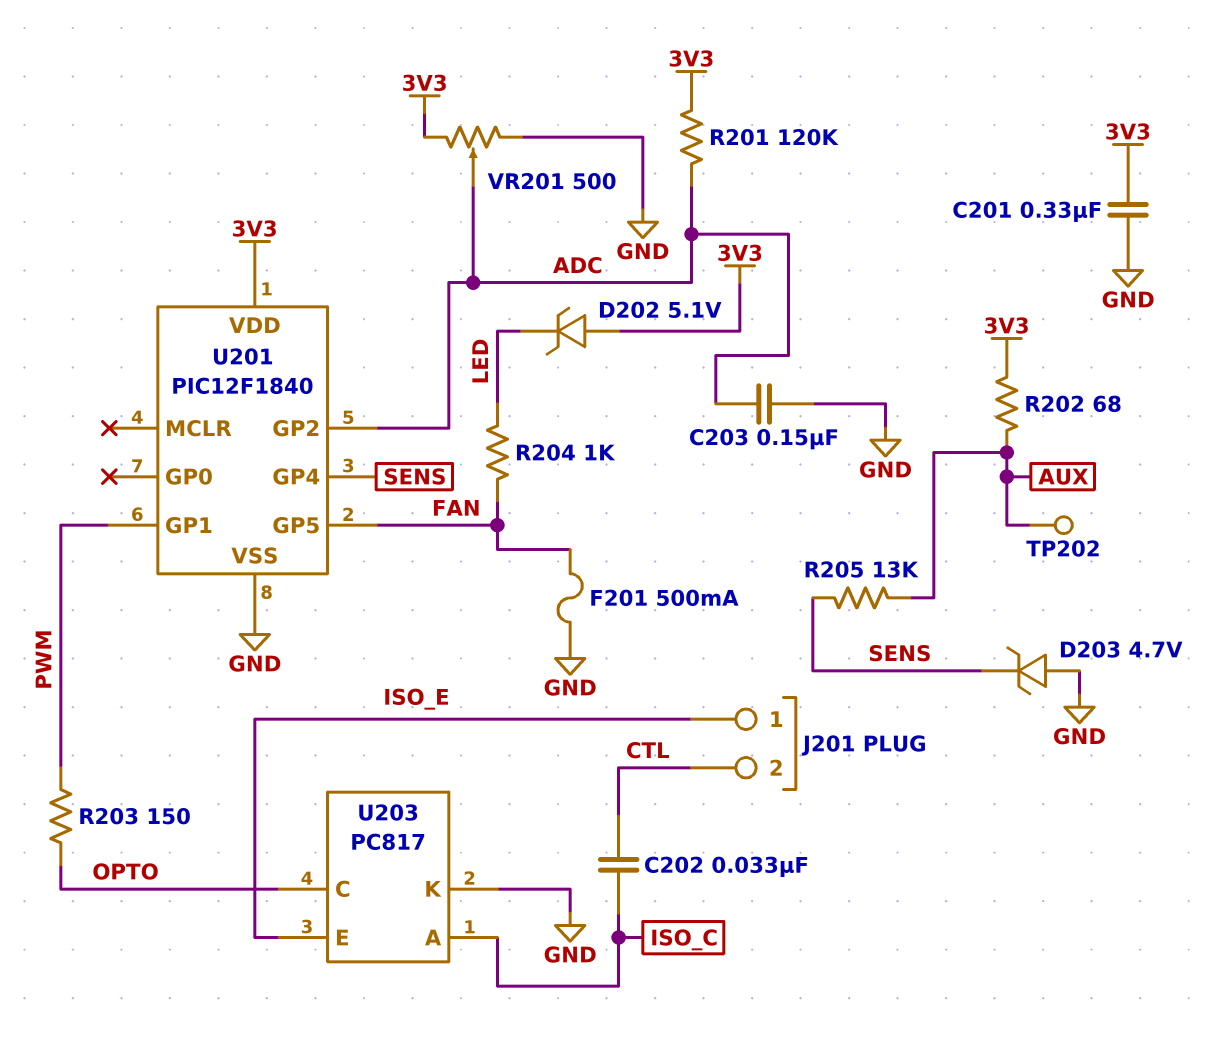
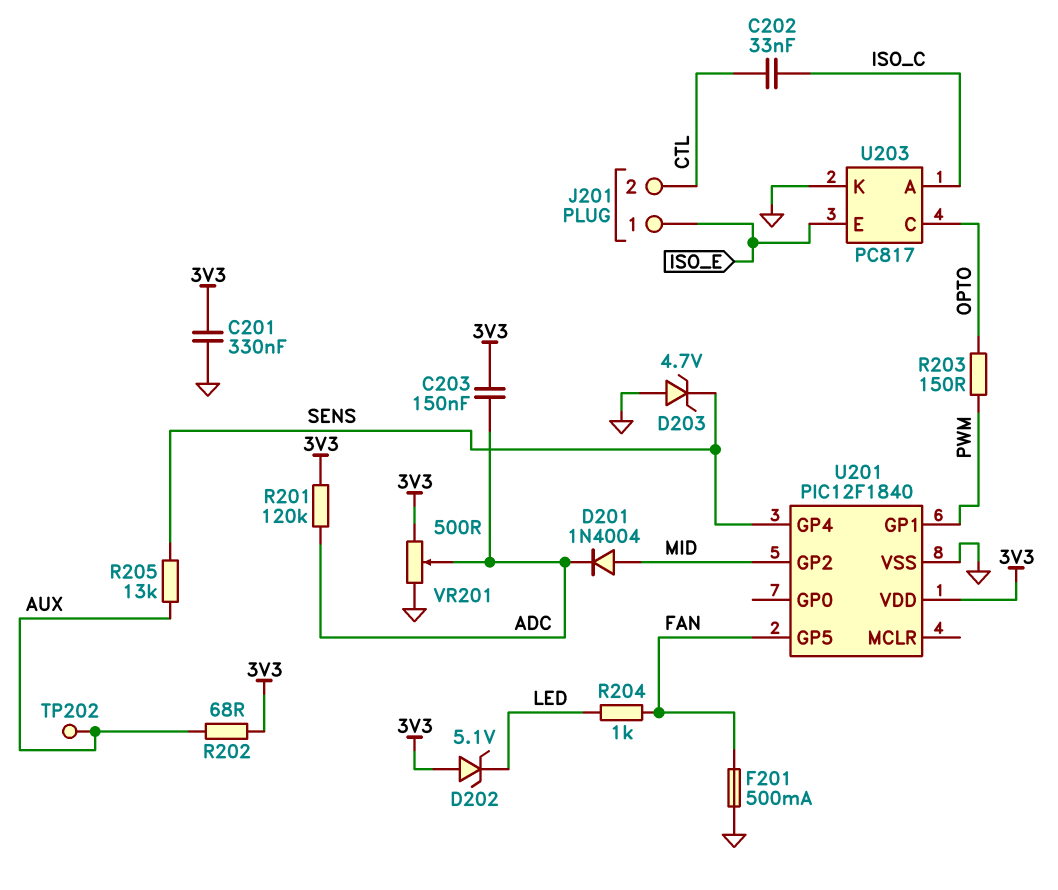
C203: 150nF (ADC, GND) -> 150nF (3V3, ADC)
D201: none -> diode 1N4004 (A MID, K ADC)
U201 pin GP2: ADC -> MID

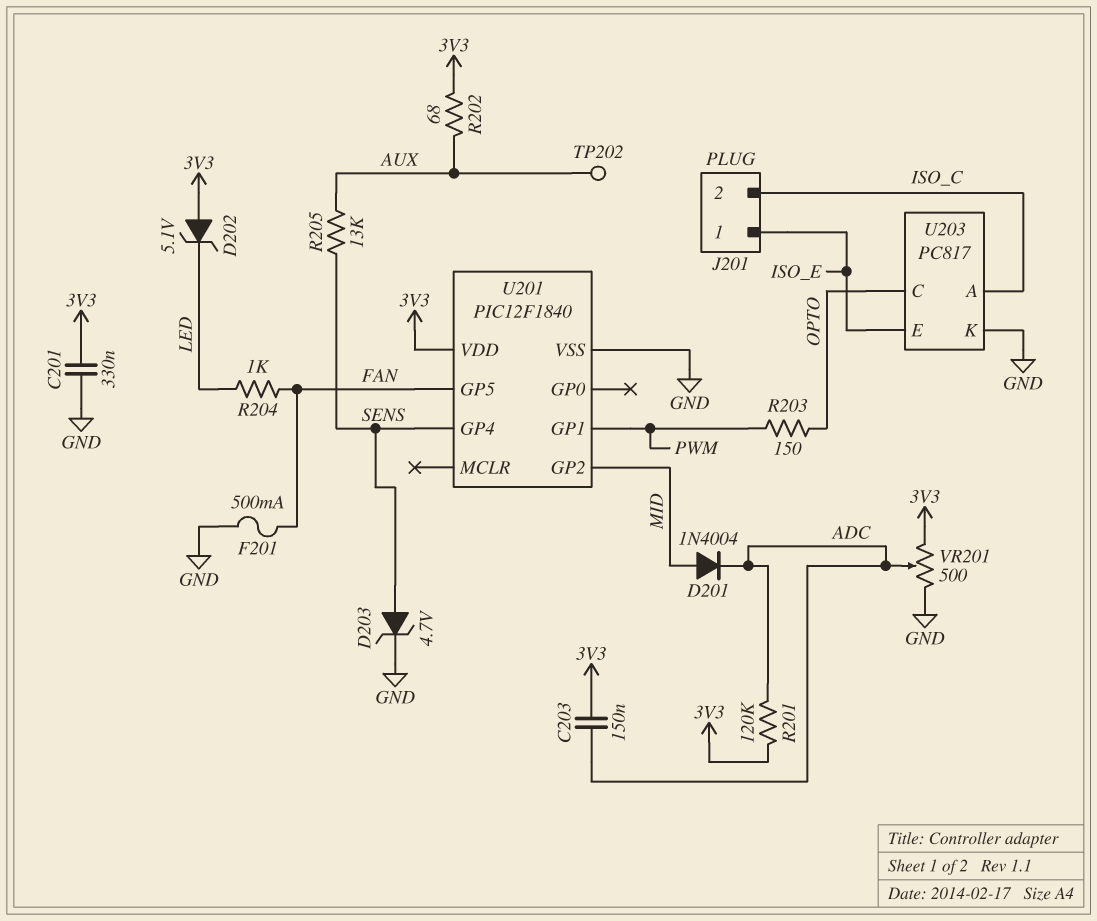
C202: 33nF (CTL, ISO_C) -> none
D203: zener 4.7V (A GND, K SENS) -> zener 4.7V (A SENS, K GND)
J201 pin 2: CTL -> ISO_C

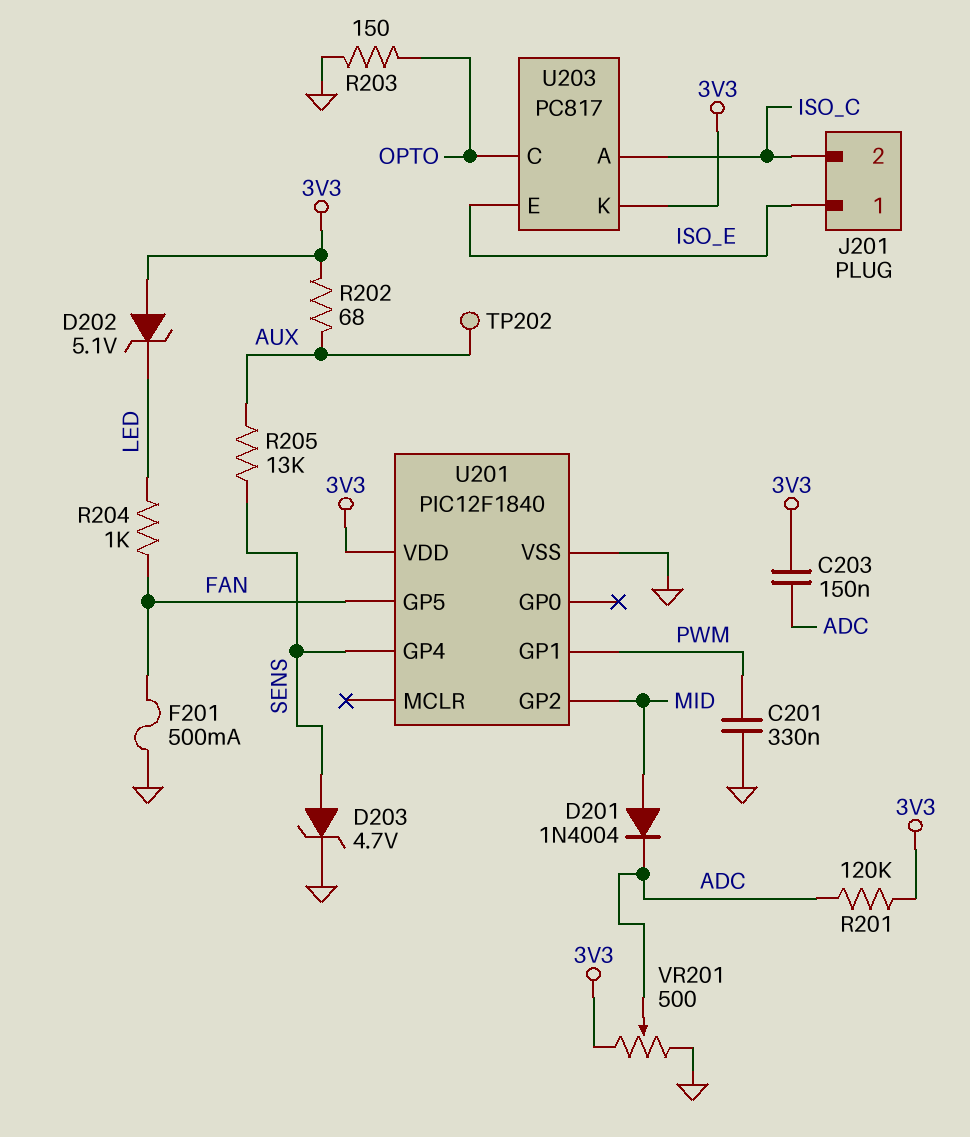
C201: 330nF (3V3, GND) -> 330nF (GND, PWM)
R203: 150 (OPTO, PWM) -> 150 (GND, OPTO)
U203 pin K: GND -> 3V3

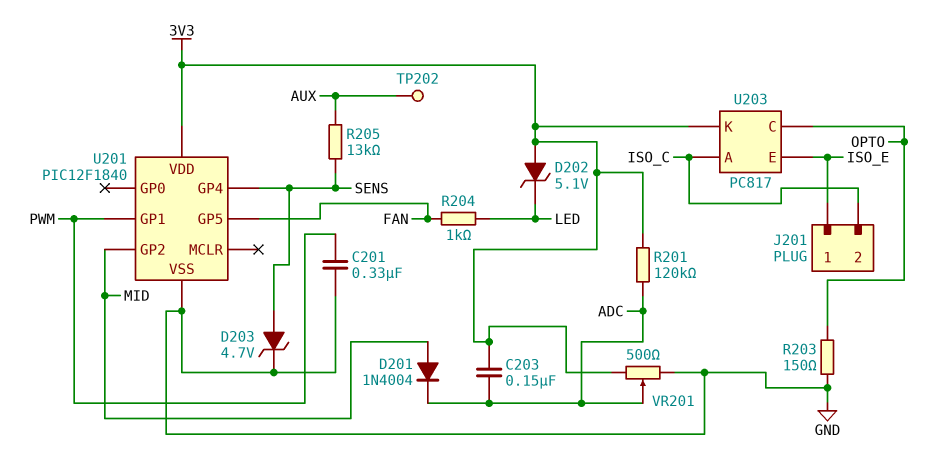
F201: 500mA (FAN, GND) -> none
R202: 68 (3V3, AUX) -> none

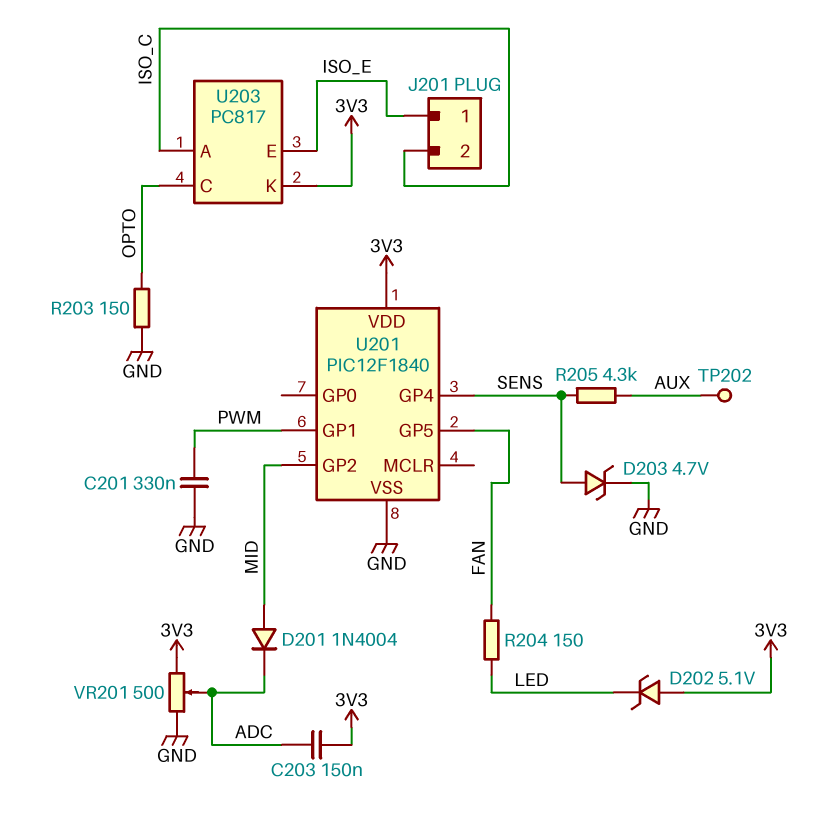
R201: 120k (3V3, ADC) -> none
R204: 1k (FAN, LED) -> 150 (FAN, LED)
R205: 13k (AUX, SENS) -> 4.3k (AUX, SENS)

